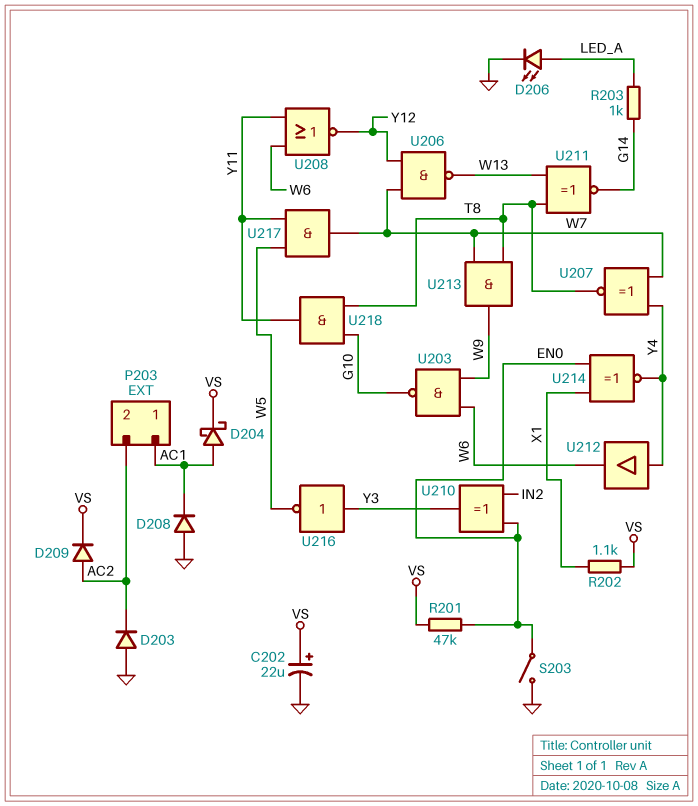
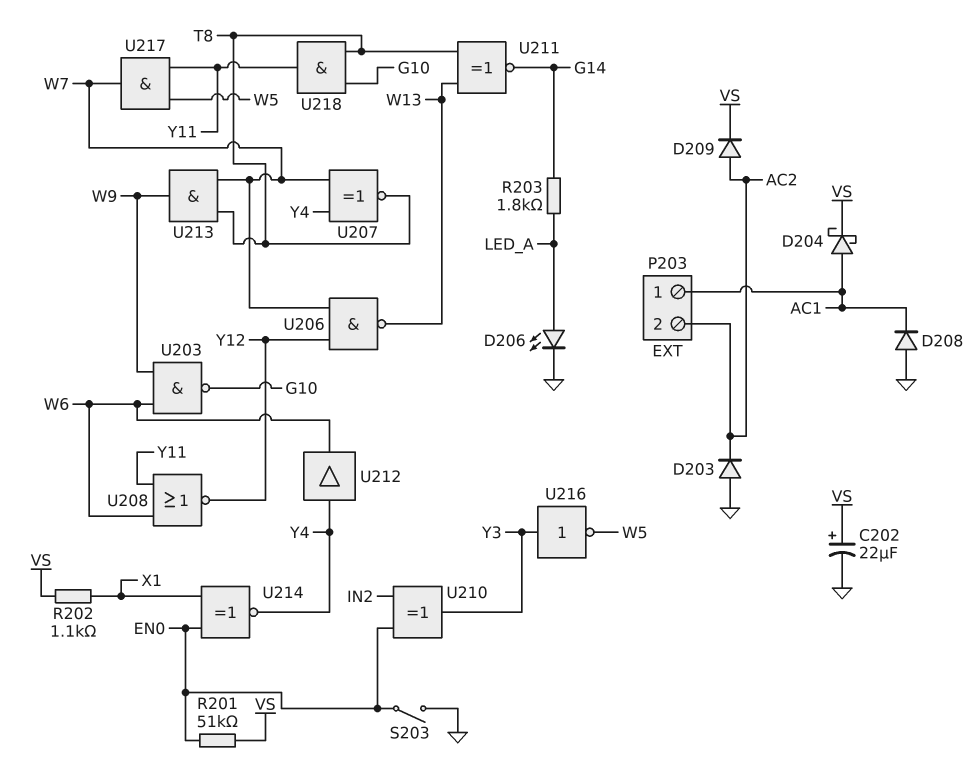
R201: 47k (EN0, VS) -> 51k (EN0, VS)
R203: 1k (G14, LED_A) -> 1.8k (G14, LED_A)

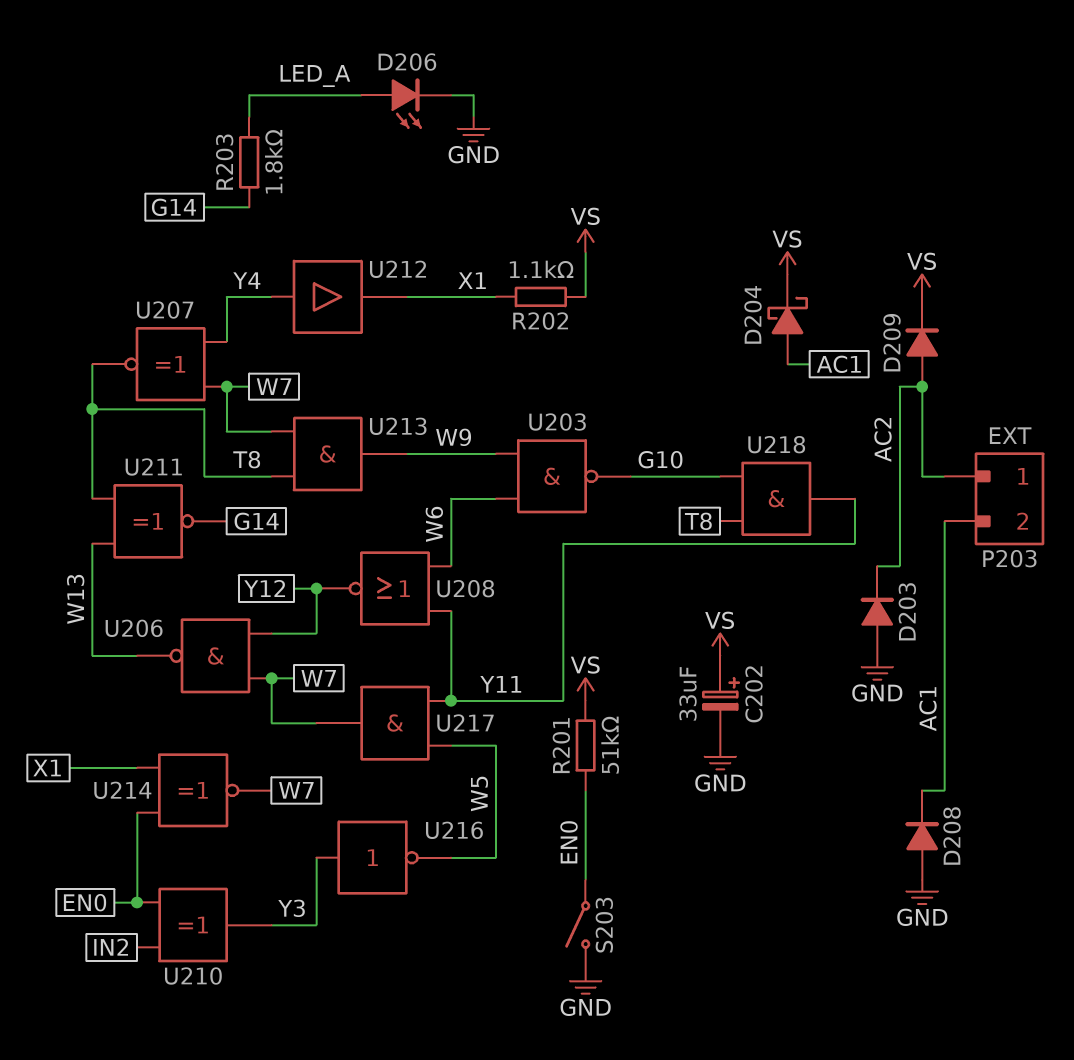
C202: 22uF (plus VS, minus GND) -> 33uF (plus VS, minus GND)
P203 pin 1: AC1 -> AC2
P203 pin 2: AC2 -> AC1
U212: buffer (in Y4, out W6) -> buffer (in Y4, out X1)
U214: XNOR (in EN0, in X1, out Y4) -> XNOR (in EN0, in X1, out W7)

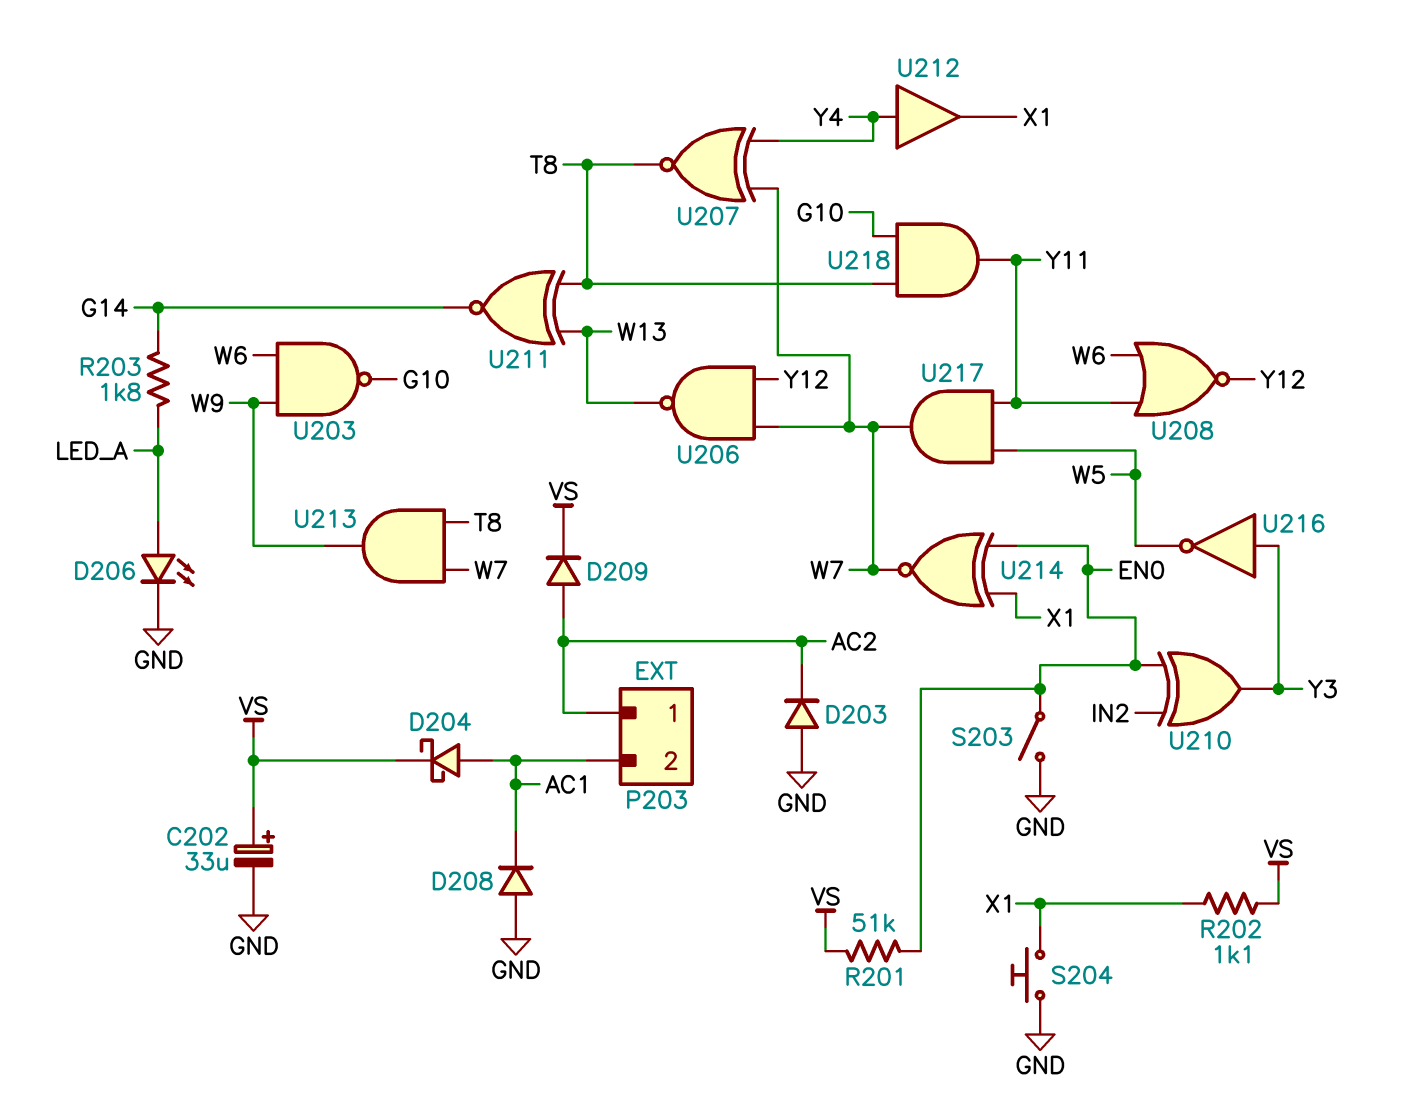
S204: none -> button (GND, X1)

